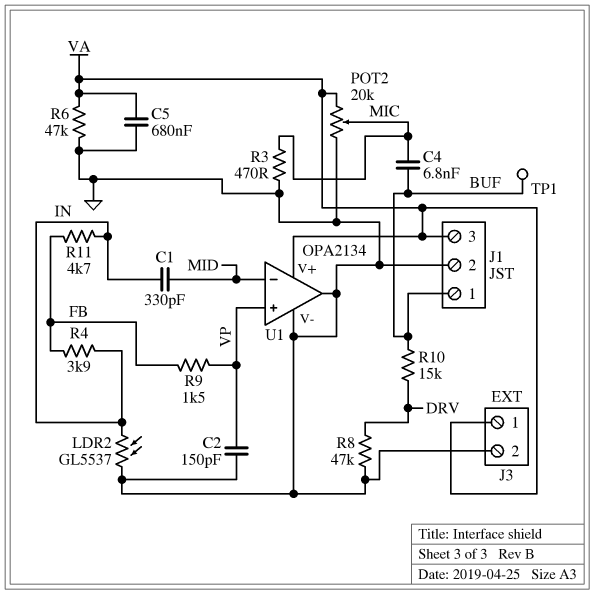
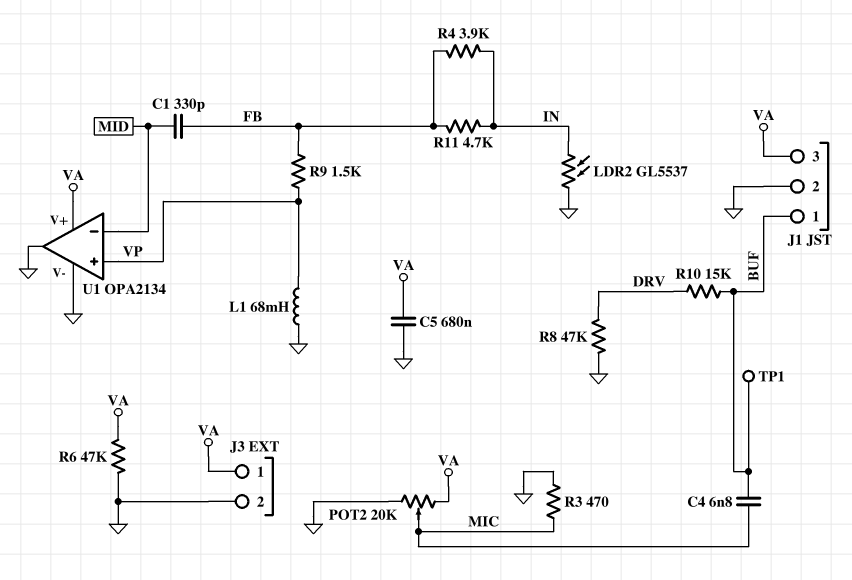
C1: 330pF (IN, MID) -> 330pF (FB, MID)
C2: 150pF (GND, VP) -> none
L1: none -> 68mH (GND, VP)

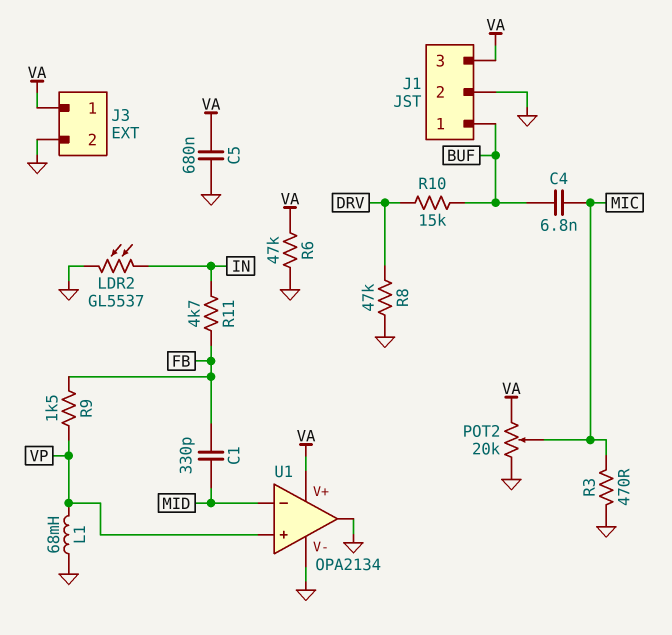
R4: 3.9k (FB, IN) -> none
TP1: test point (BUF) -> none

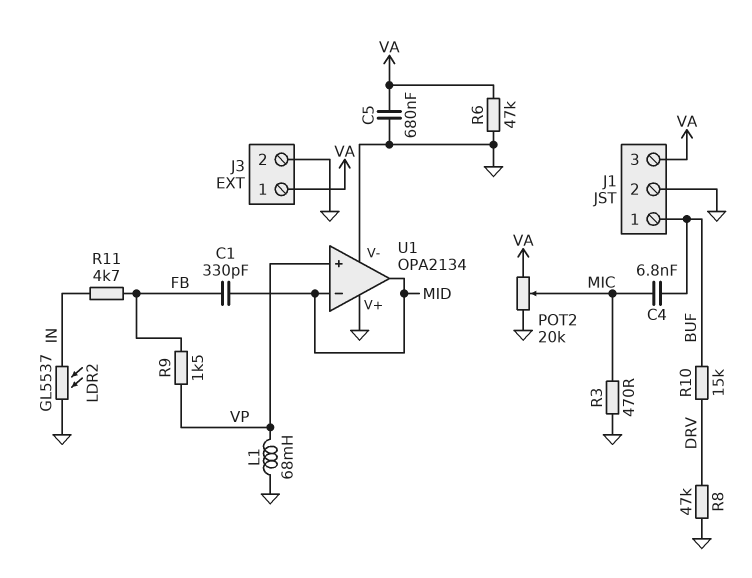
U1 pin V+: VA -> GND
U1 pin out: GND -> MID

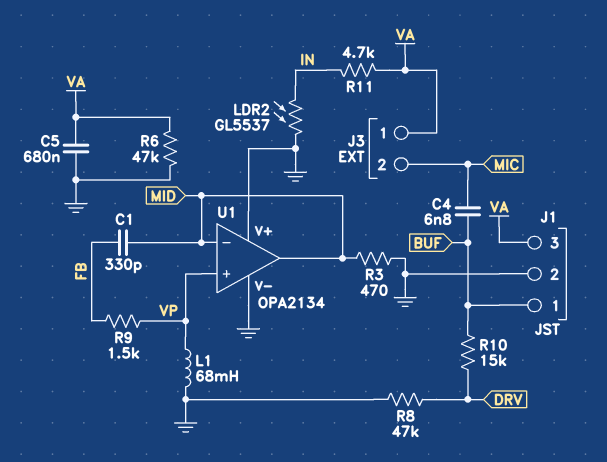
J3 pin 2: GND -> MIC
POT2: 20k (GND, VA, wiper MIC) -> none
R3: 470 (GND, MIC) -> 470 (GND, MID)
R11: 4.7k (FB, IN) -> 4.7k (IN, VA)

